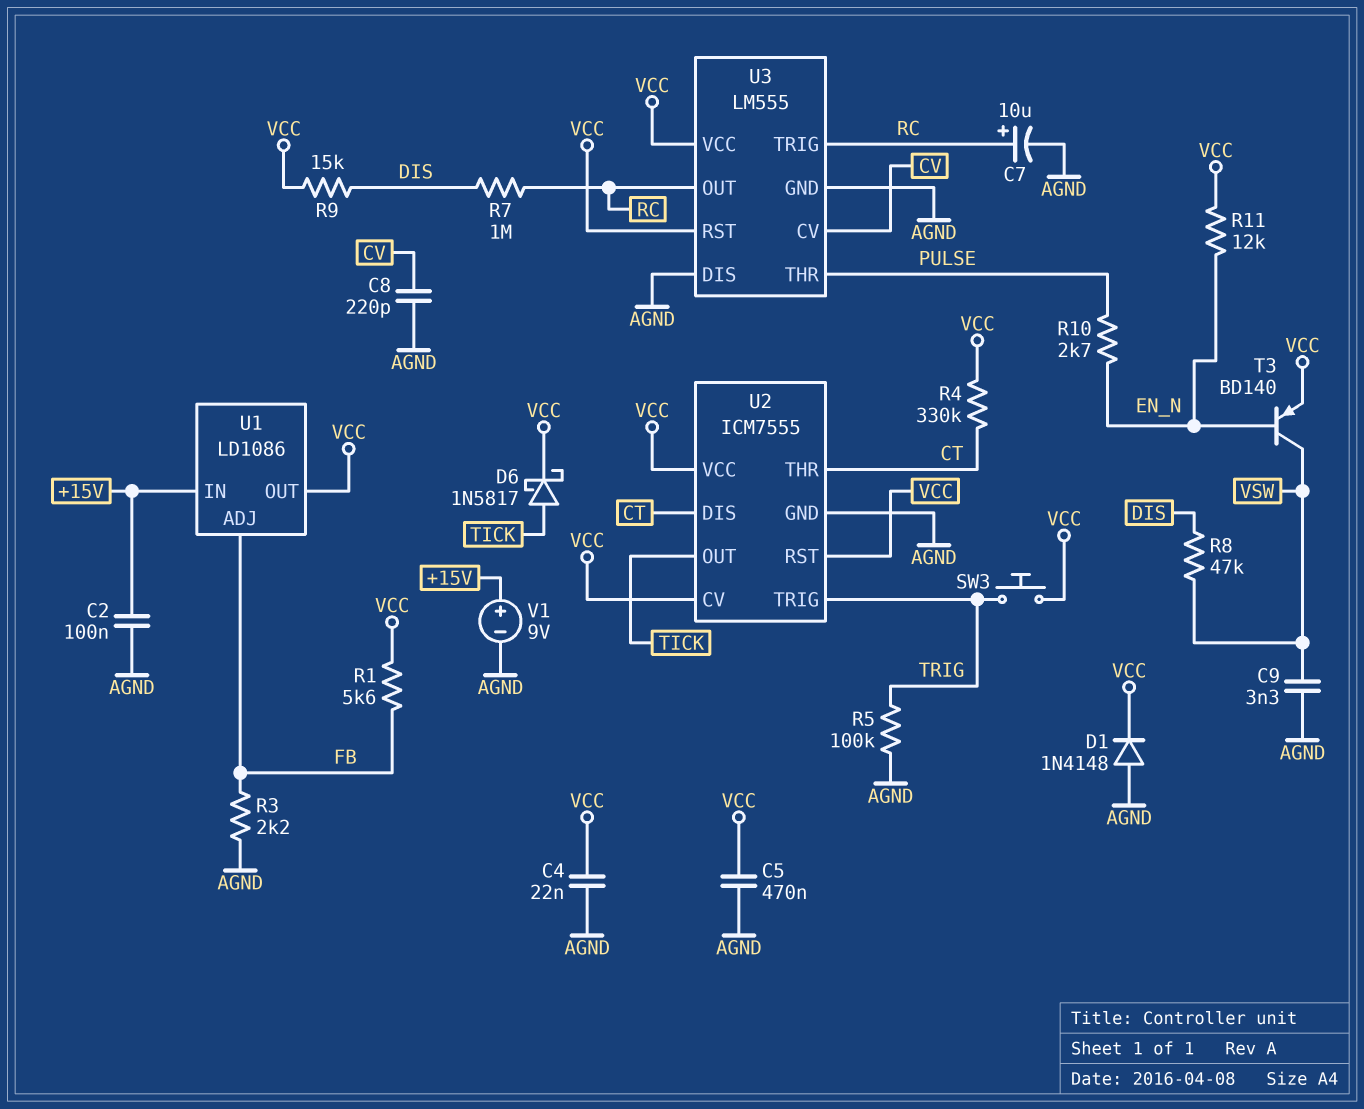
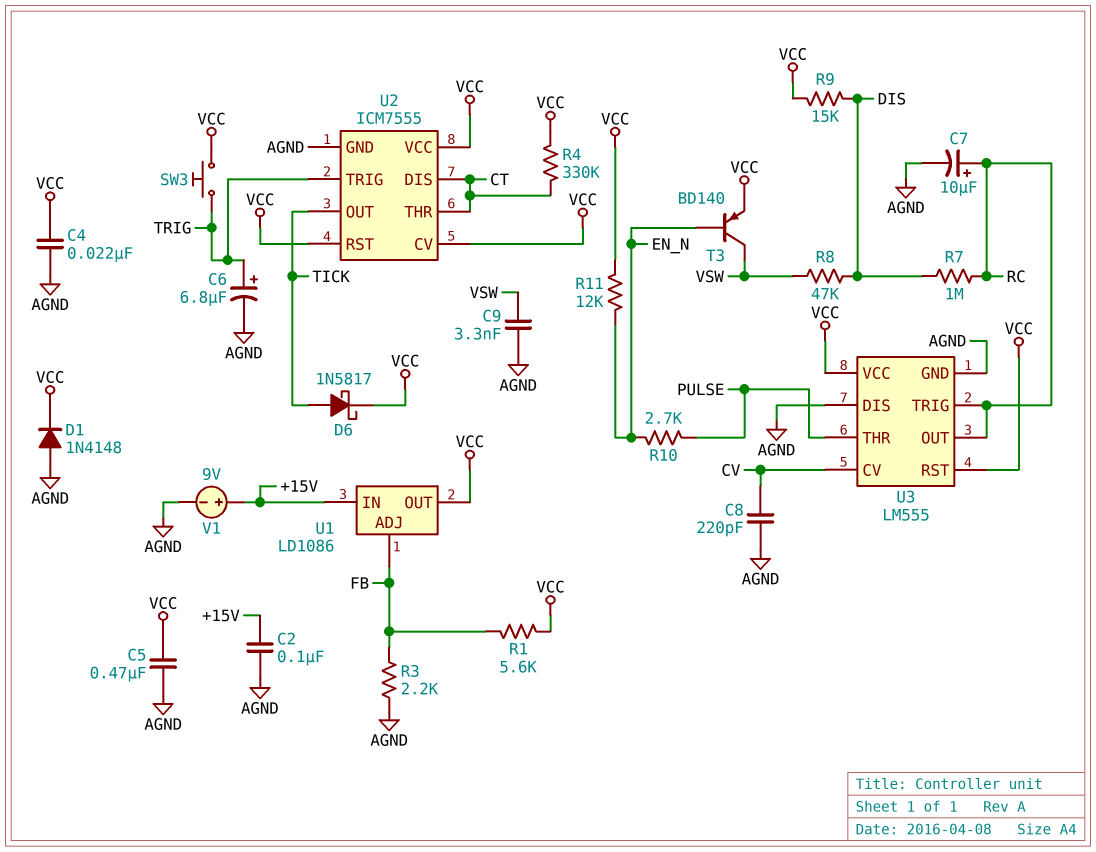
C6: none -> 6.8uF (plus TRIG, minus AGND)
R5: 100k (AGND, TRIG) -> none

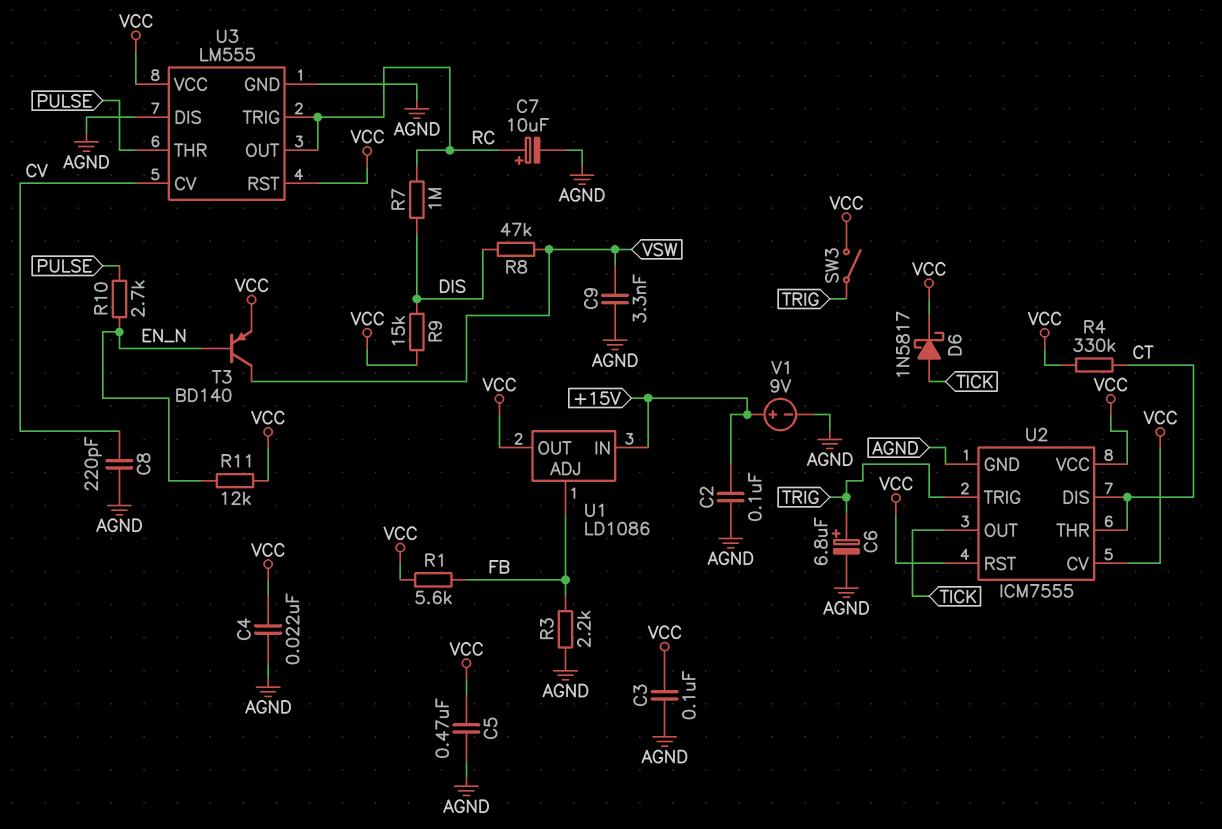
C3: none -> 100nF (AGND, VCC)
D1: diode 1N4148 (A AGND, K VCC) -> none
SW3: button (TRIG, VCC) -> switch (TRIG, VCC)

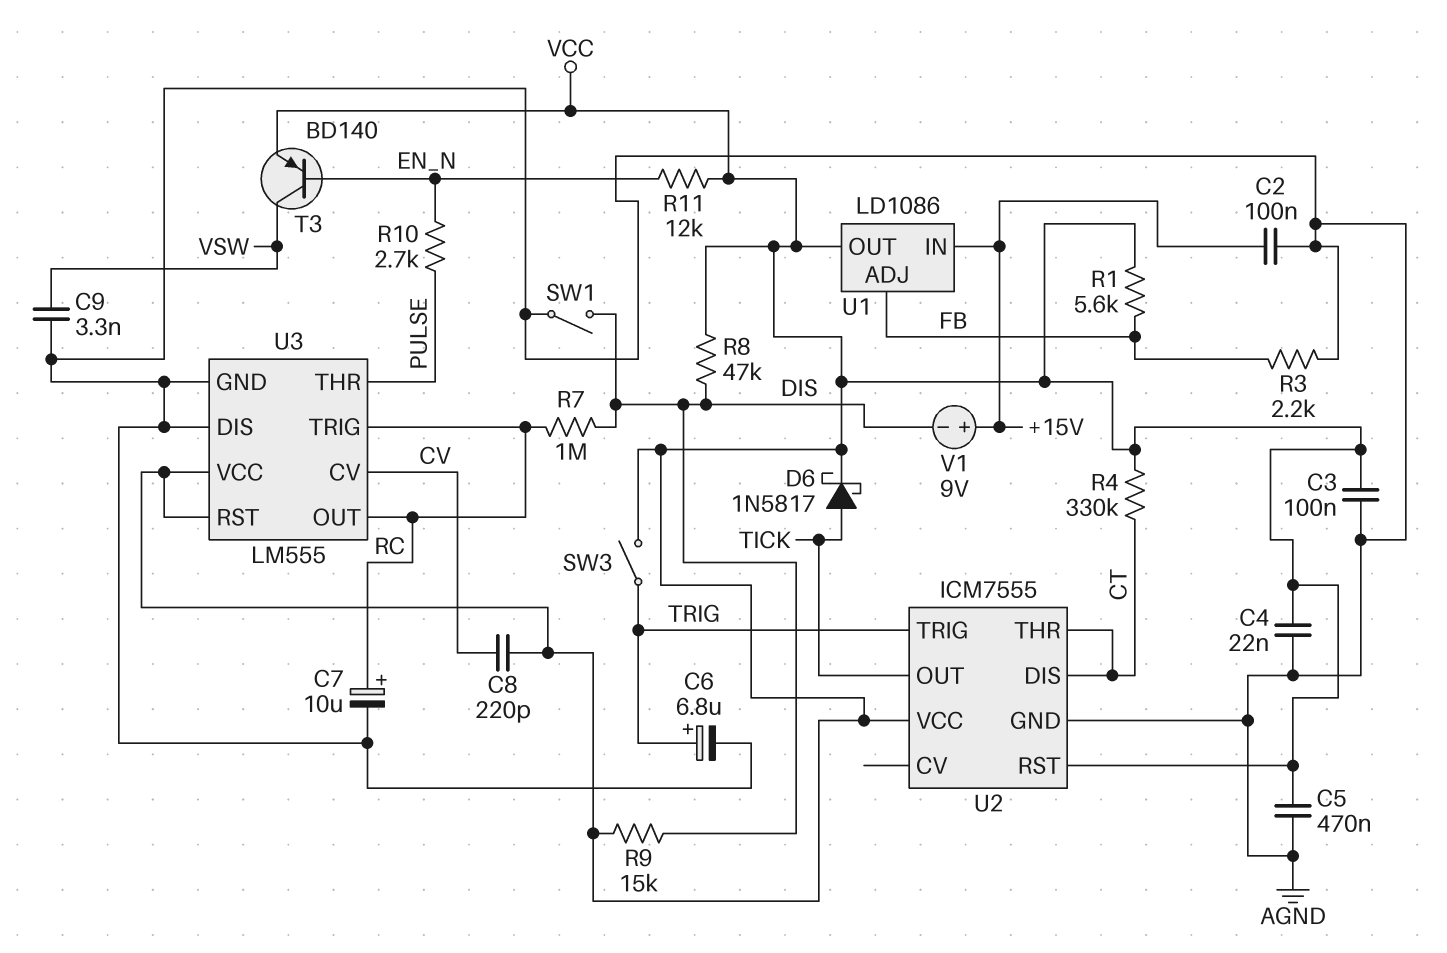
C8: 220pF (AGND, CV) -> 220pF (CV, VCC)
R8: 47k (DIS, VSW) -> 47k (DIS, VCC)
SW1: none -> switch (AGND, DIS)
U2 pin CV: VCC -> none
V1: 9V (plus +15V, minus AGND) -> 9V (plus +15V, minus DIS)

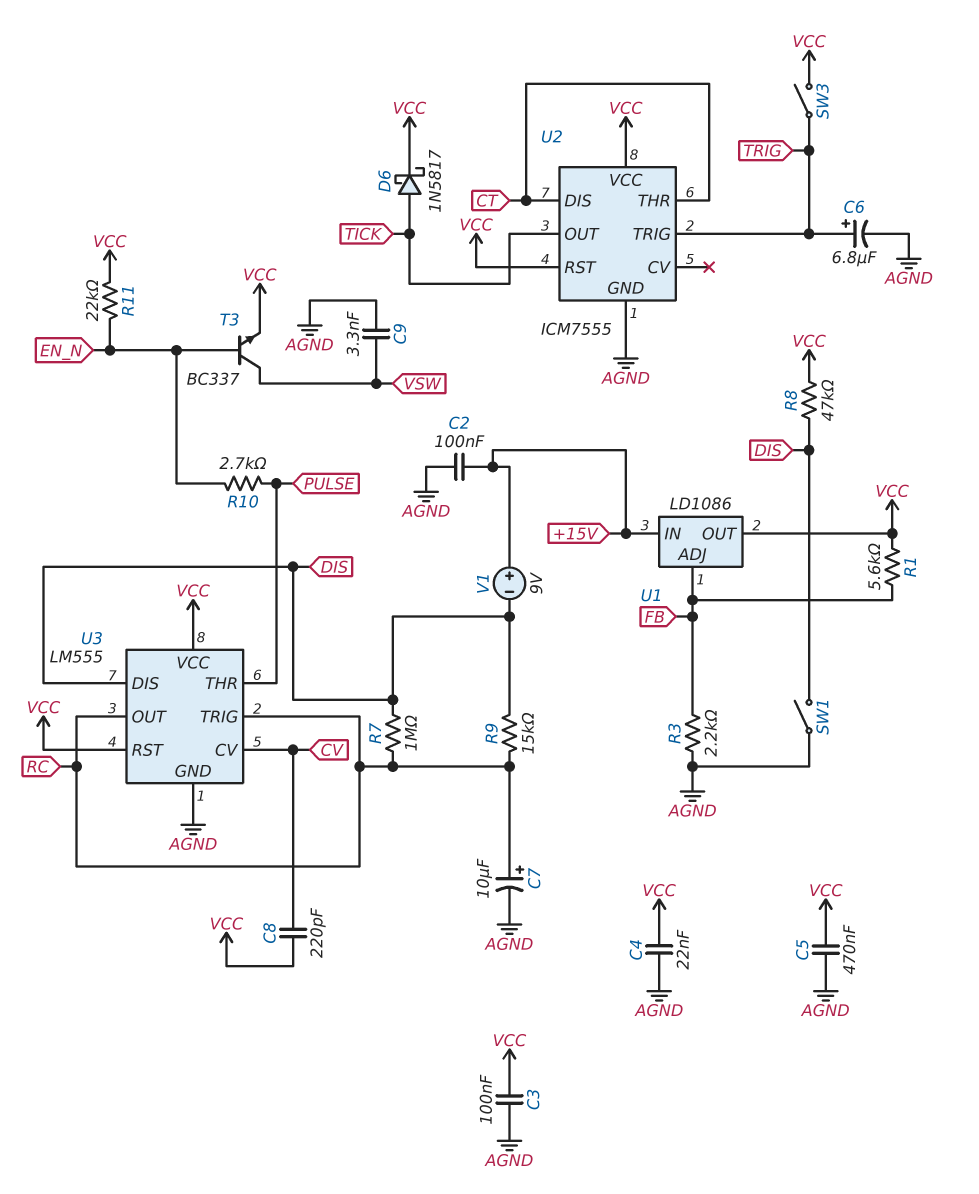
R4: 330k (CT, VCC) -> none
R9: 15k (DIS, VCC) -> 15k (DIS, RC)
R11: 12k (EN_N, VCC) -> 22k (EN_N, VCC)
T3: PNP BD140 (B EN_N, C VSW, E VCC) -> NPN BC337 (B EN_N, C VSW, E VCC)
U3 pin DIS: AGND -> DIS

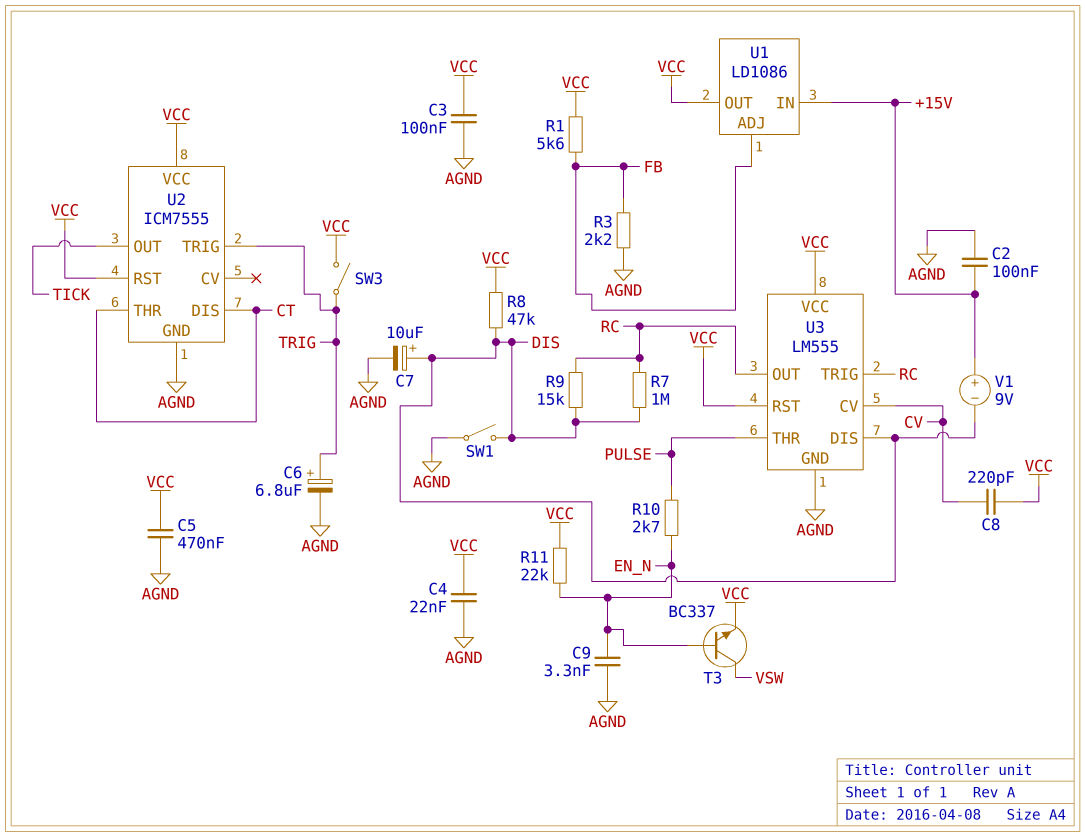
C7: 10uF (plus RC, minus AGND) -> 10uF (plus DIS, minus AGND)
C9: 3.3nF (AGND, VSW) -> 3.3nF (AGND, EN_N)
D6: schottky 1N5817 (A TICK, K VCC) -> none

